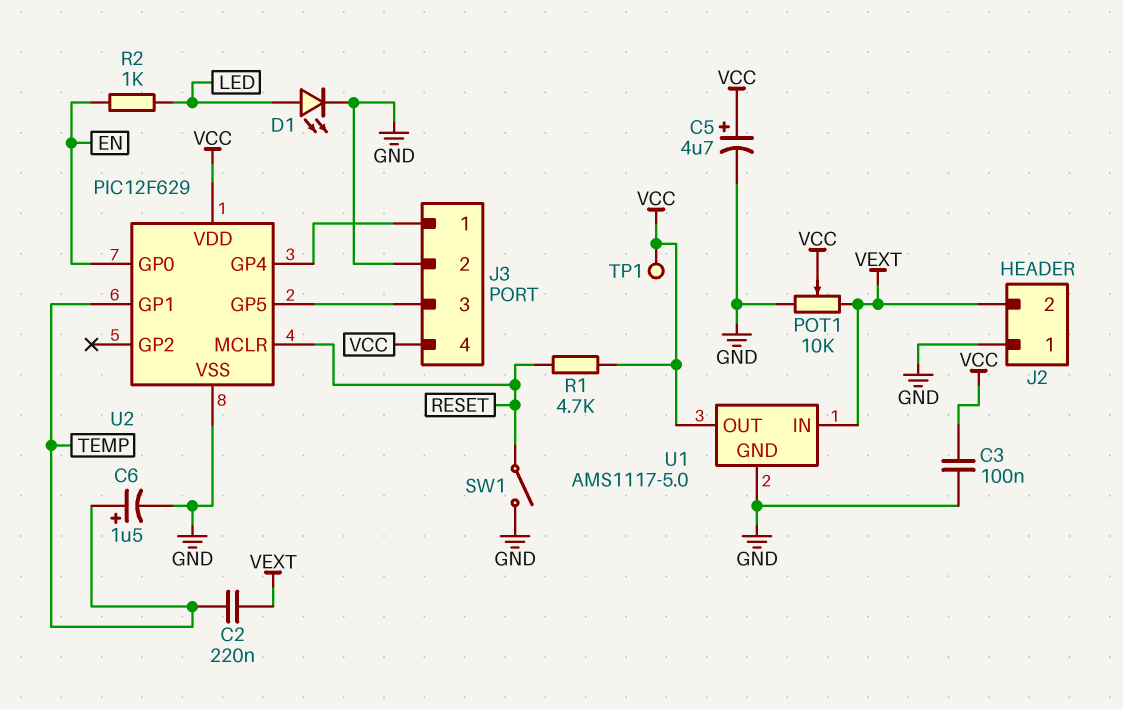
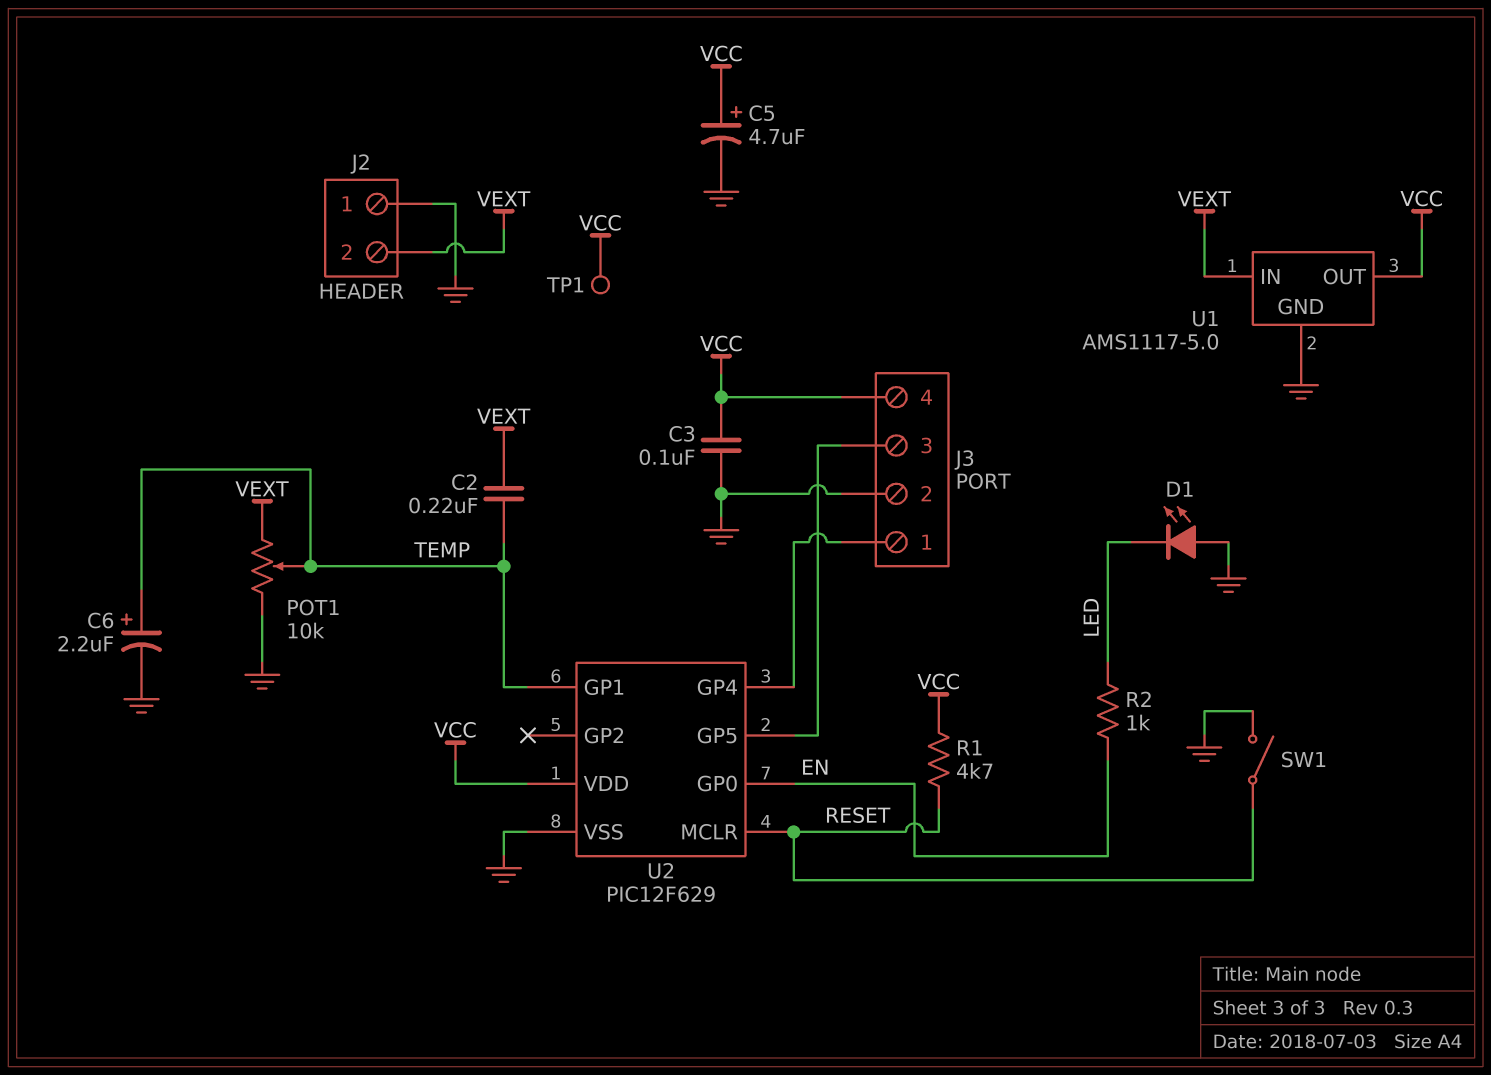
C6: 1.5uF (plus TEMP, minus GND) -> 2.2uF (plus TEMP, minus GND)
D1: LED (A LED, K GND) -> LED (A GND, K LED)
POT1: 10k (GND, VEXT, wiper VCC) -> 10k (GND, VEXT, wiper TEMP)

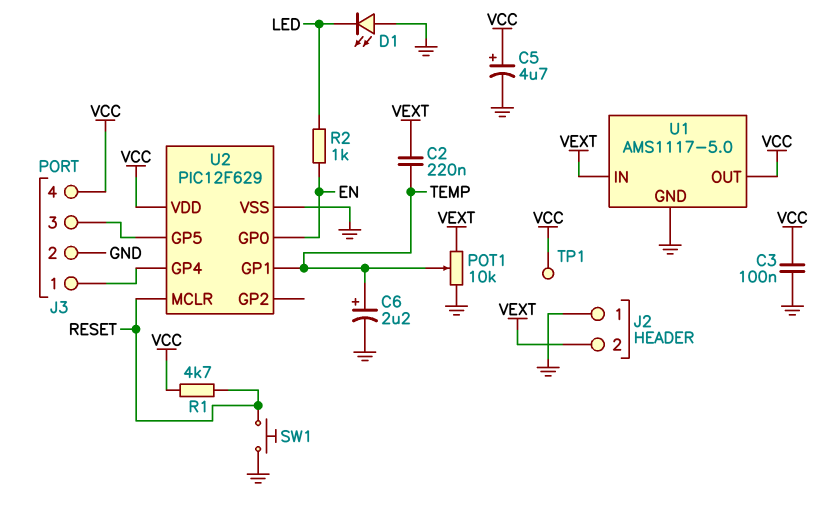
SW1: switch (GND, RESET) -> button (GND, RESET)

